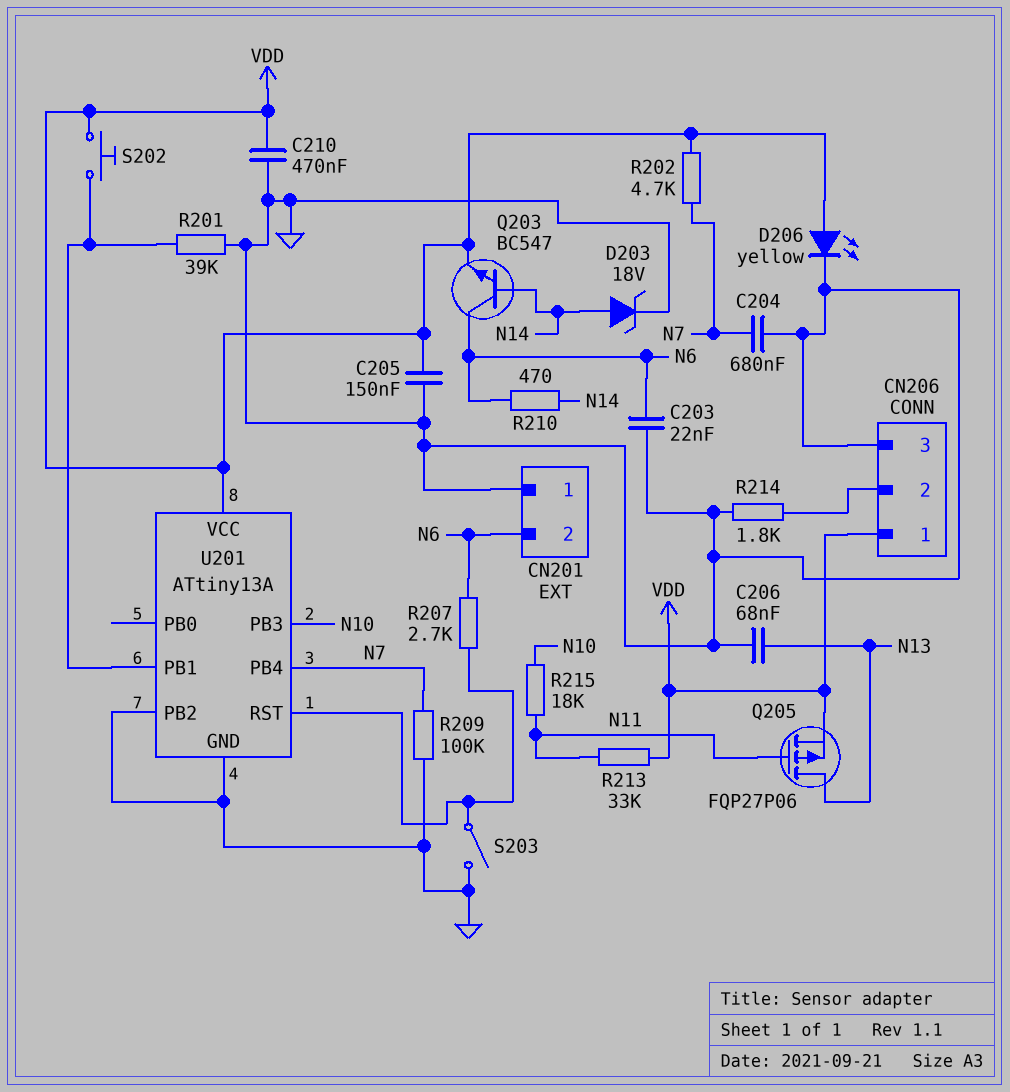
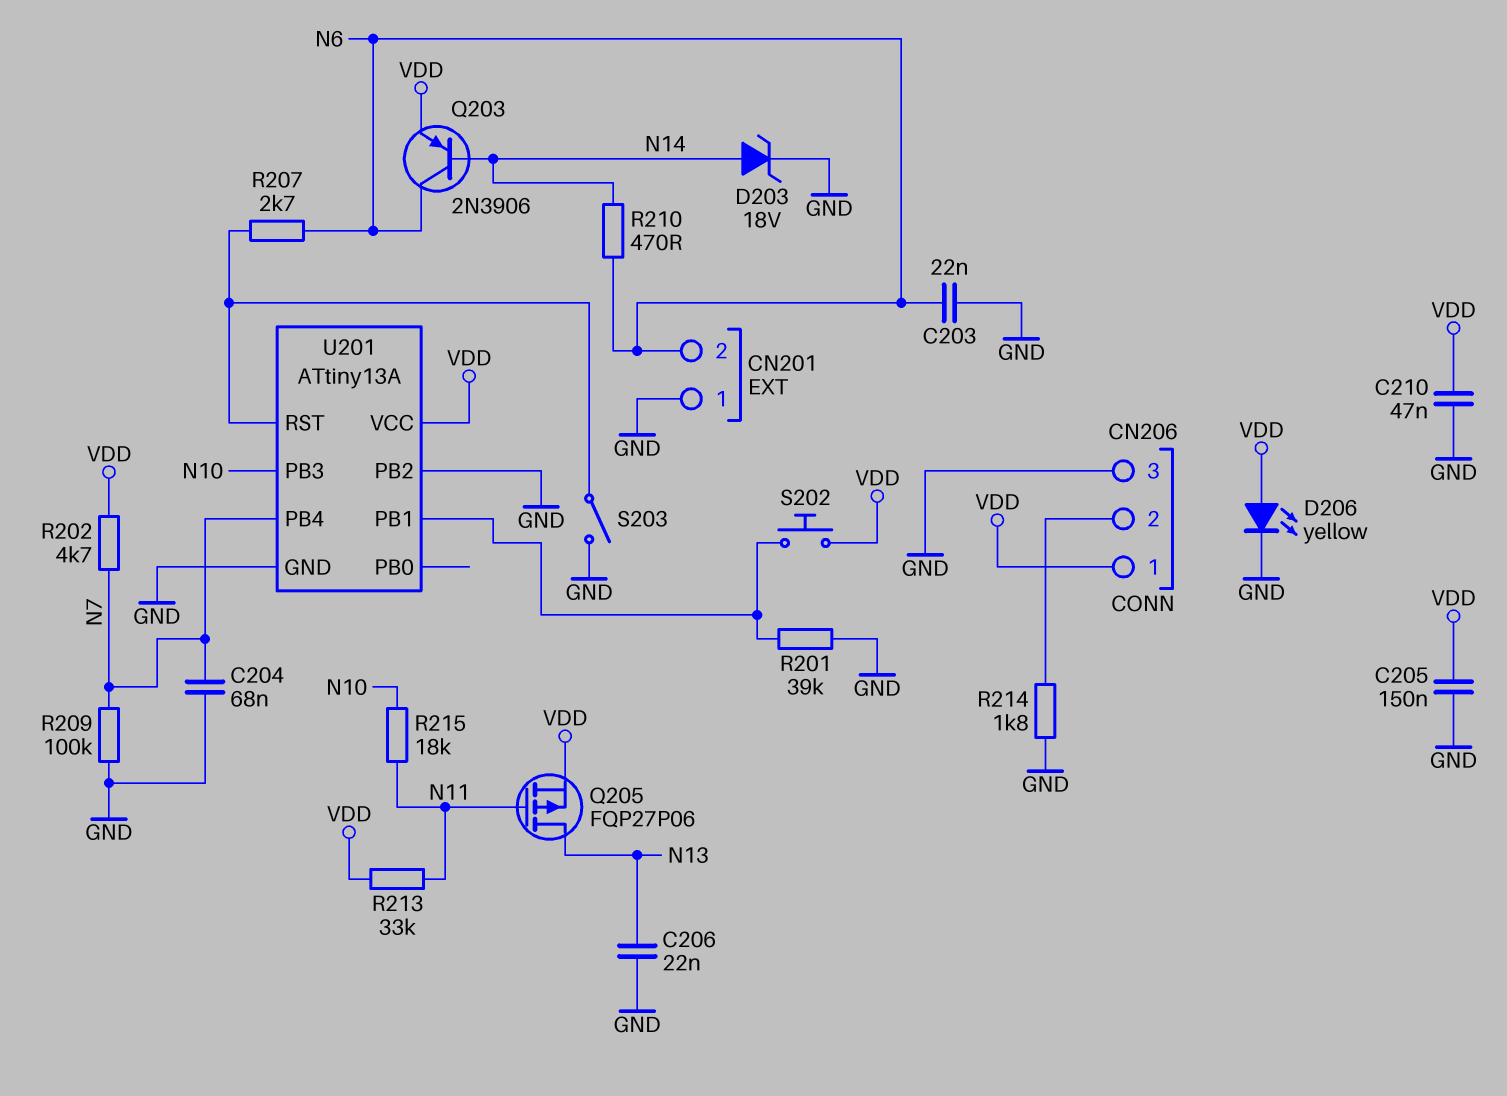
C204: 680nF (GND, N7) -> 68nF (GND, N7)
C206: 68nF (GND, N13) -> 22nF (GND, N13)
C210: 470nF (GND, VDD) -> 47nF (GND, VDD)
Q203: NPN BC547 (B N14, C N6, E VDD) -> PNP 2N3906 (B N14, C N6, E VDD)

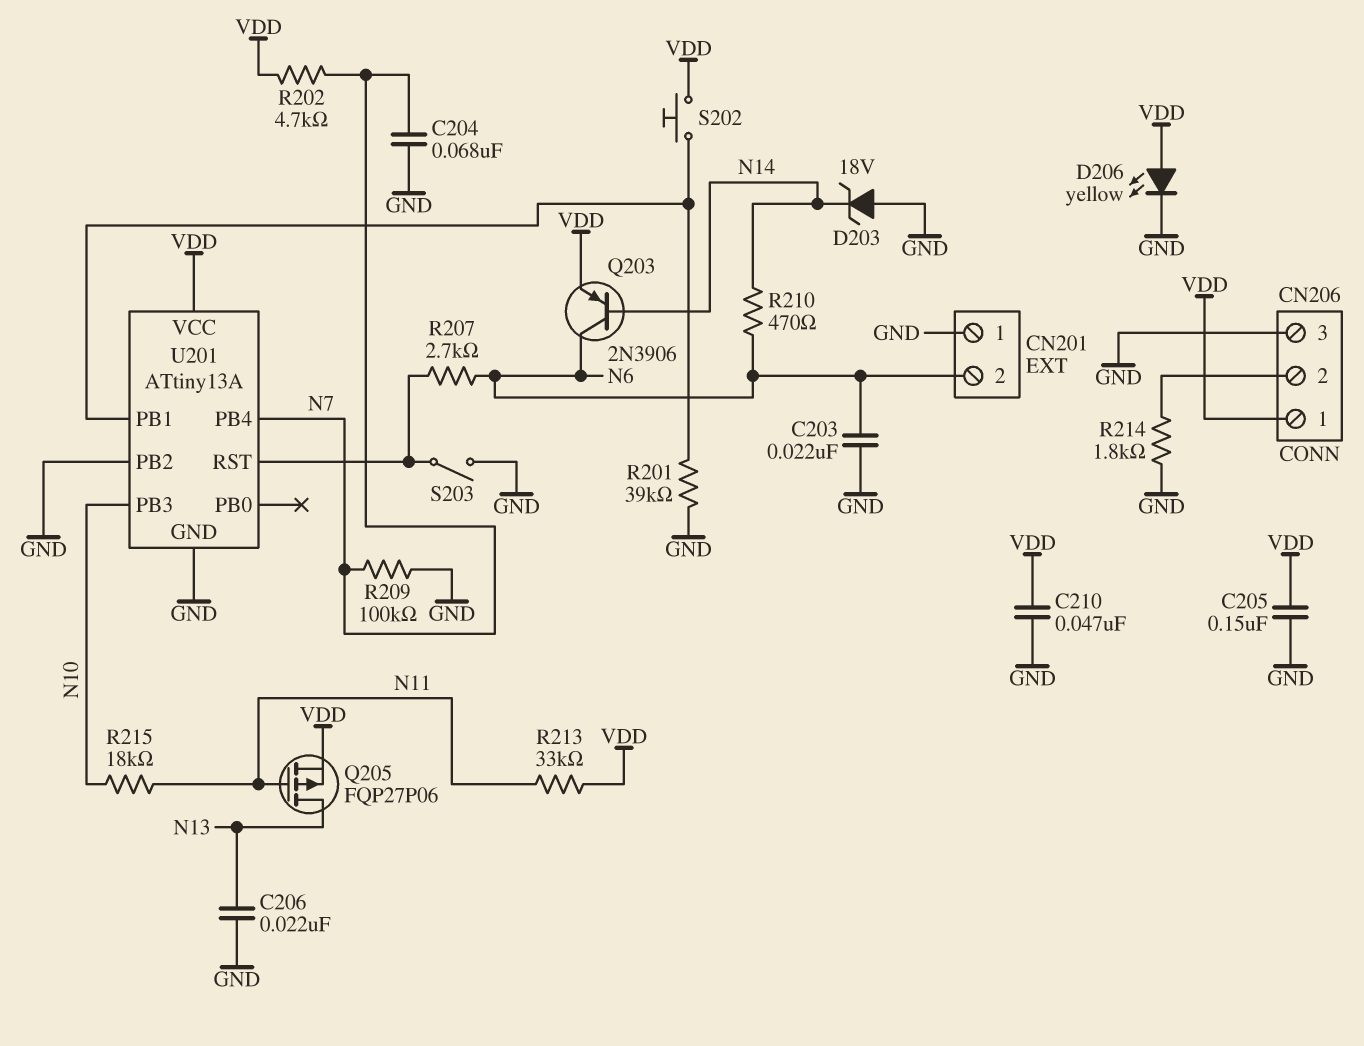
D203: zener 18V (A N14, K GND) -> zener 18V (A GND, K N14)

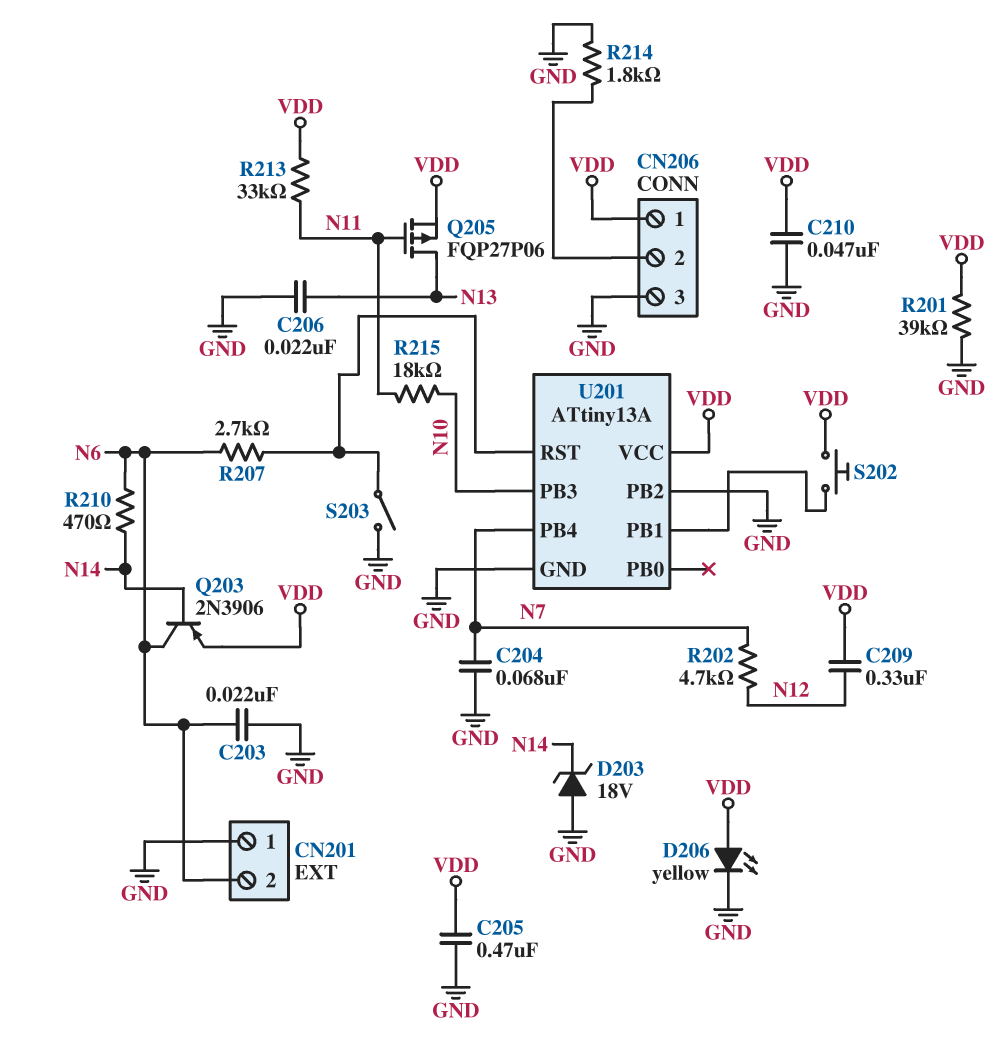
C205: 150nF (GND, VDD) -> 470nF (GND, VDD)
C209: none -> 330nF (N12, VDD)
R201: 39k (GND, U201/PB1) -> 39k (GND, VDD)
R202: 4.7k (N7, VDD) -> 4.7k (N7, N12)
R209: 100k (GND, N7) -> none

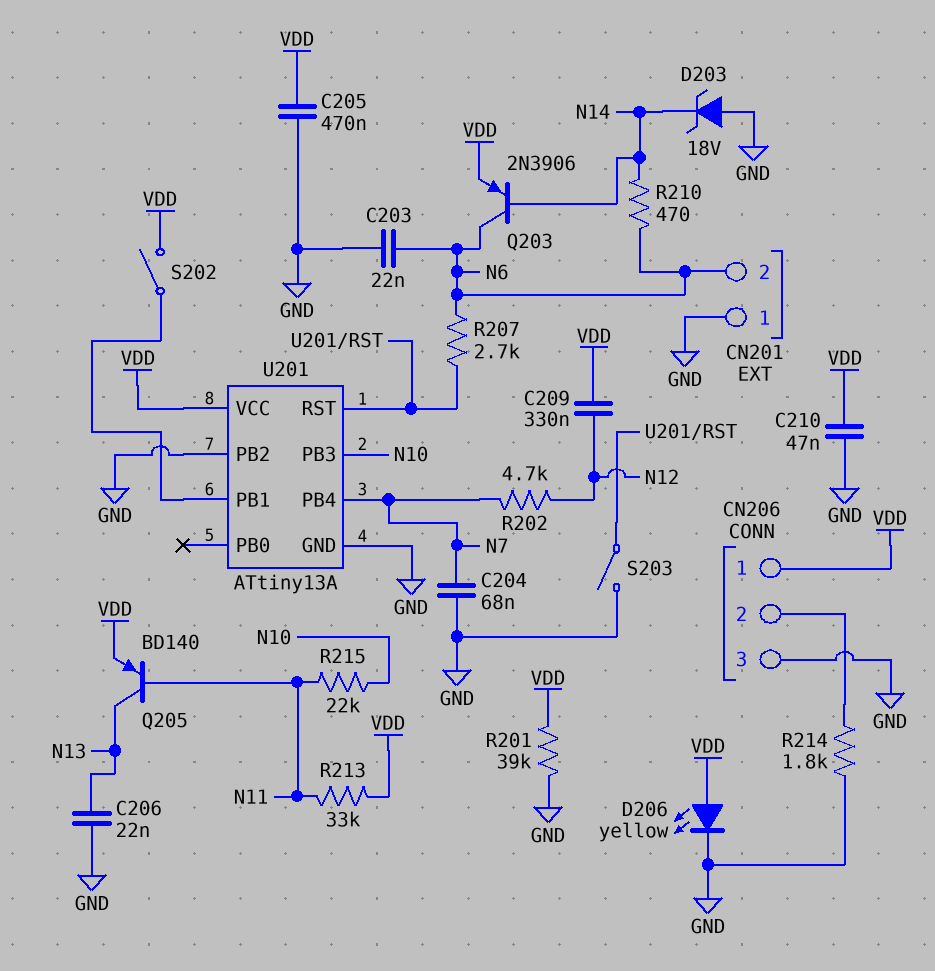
Q205: PMOS FQP27P06 (G N11, D N13, S VDD) -> PNP BD140 (B N11, C N13, E VDD)
R215: 18k (N10, N11) -> 22k (N10, N11)
S202: button (U201/PB1, VDD) -> switch (U201/PB1, VDD)

